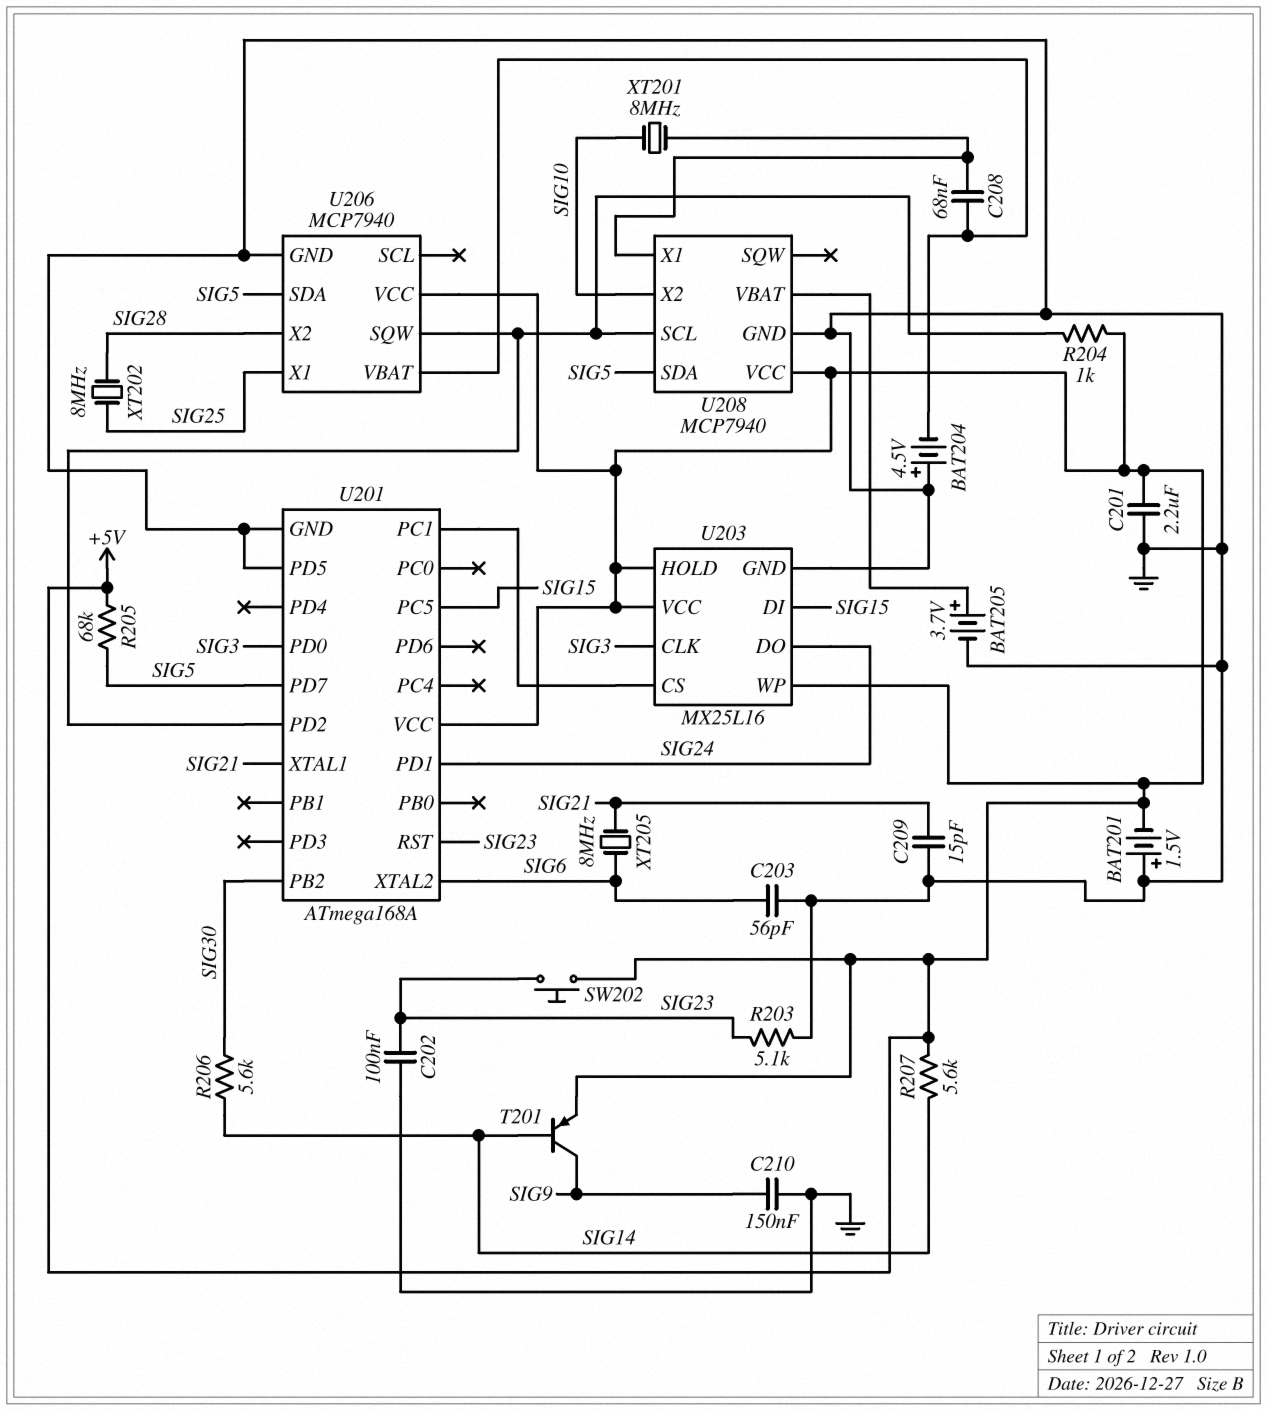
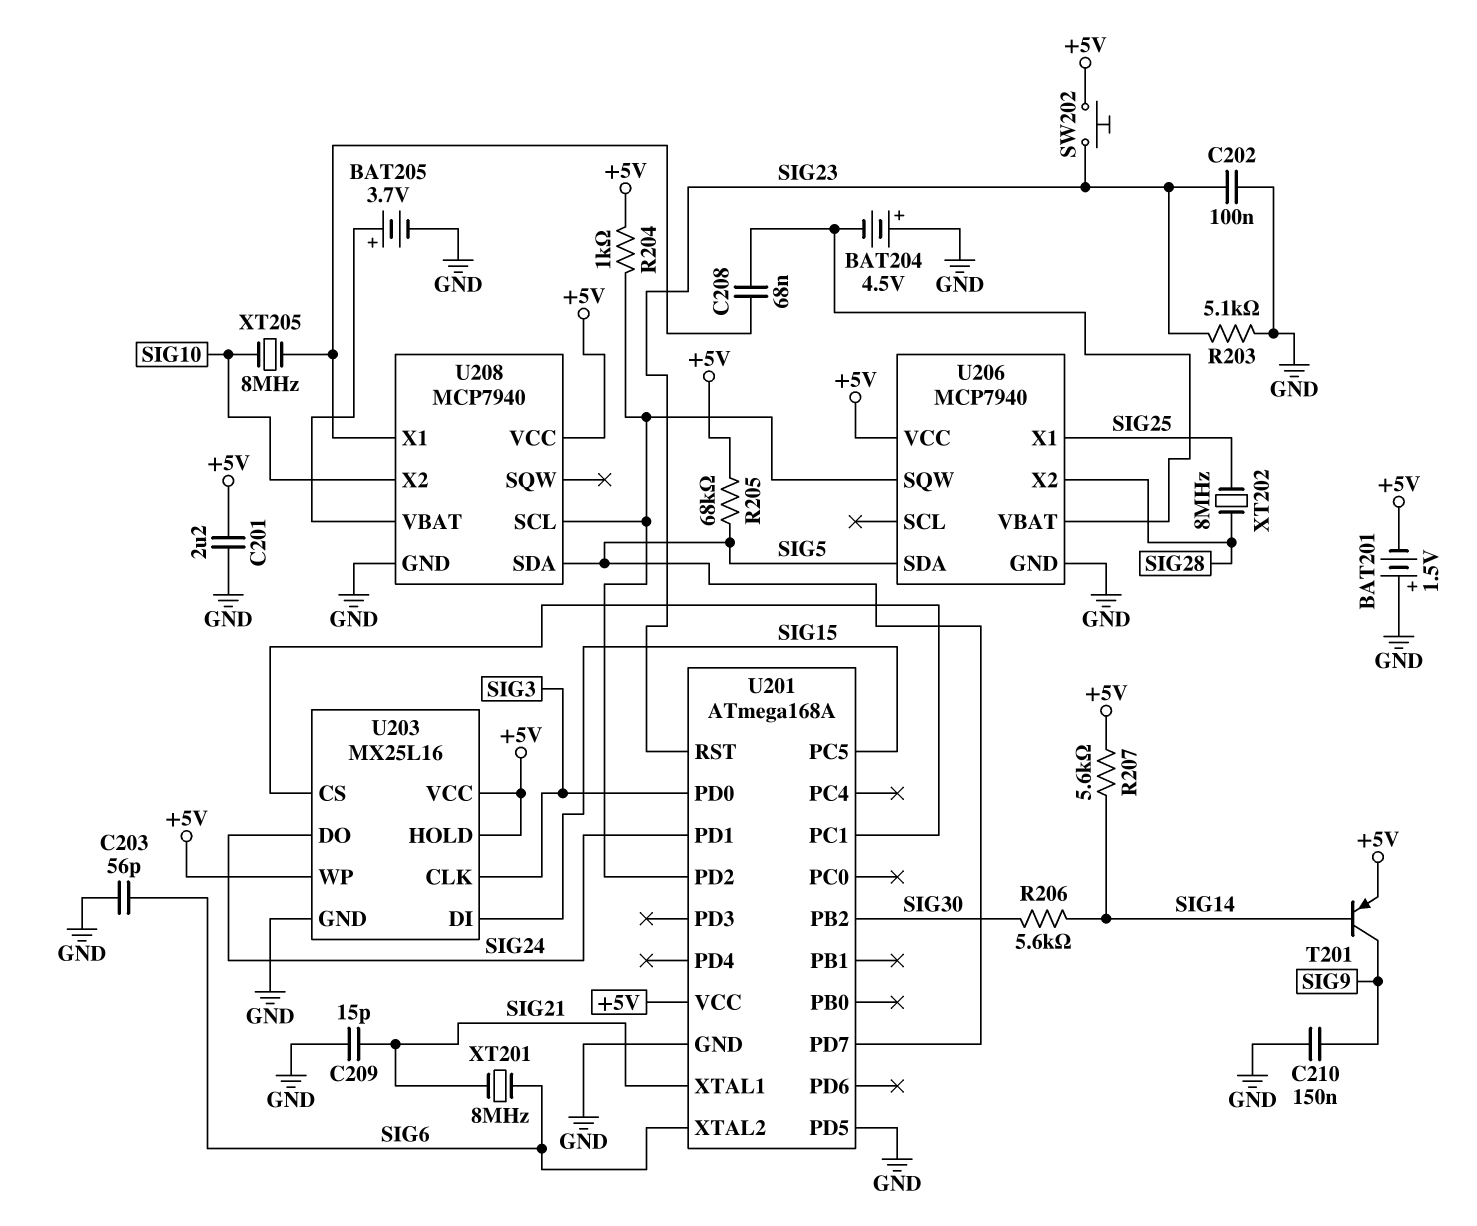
XT201: 8MHz (SIG10, U208/X1) -> 8MHz (SIG6, SIG21)
XT205: 8MHz (SIG6, SIG21) -> 8MHz (SIG10, U208/X1)

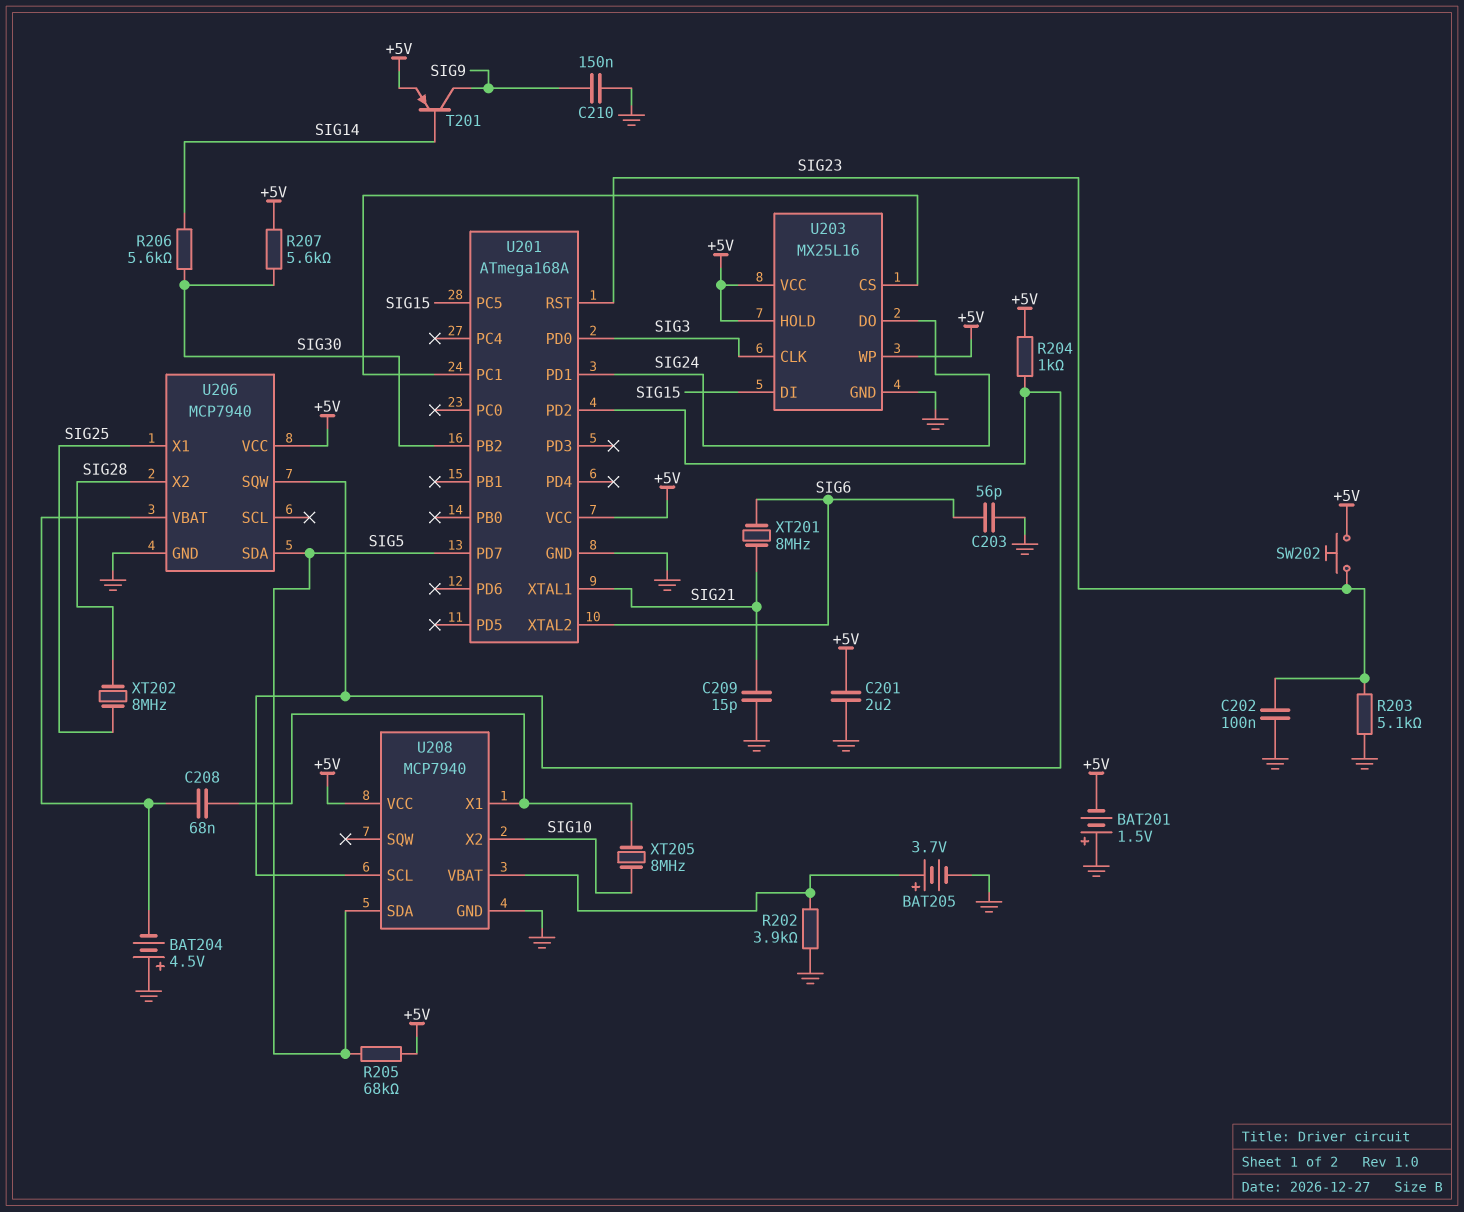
R202: none -> 3.9k (GND, U208/VBAT)
R207: 5.6k (+5V, SIG14) -> 5.6k (+5V, SIG30)
U201 pin PD5: GND -> none

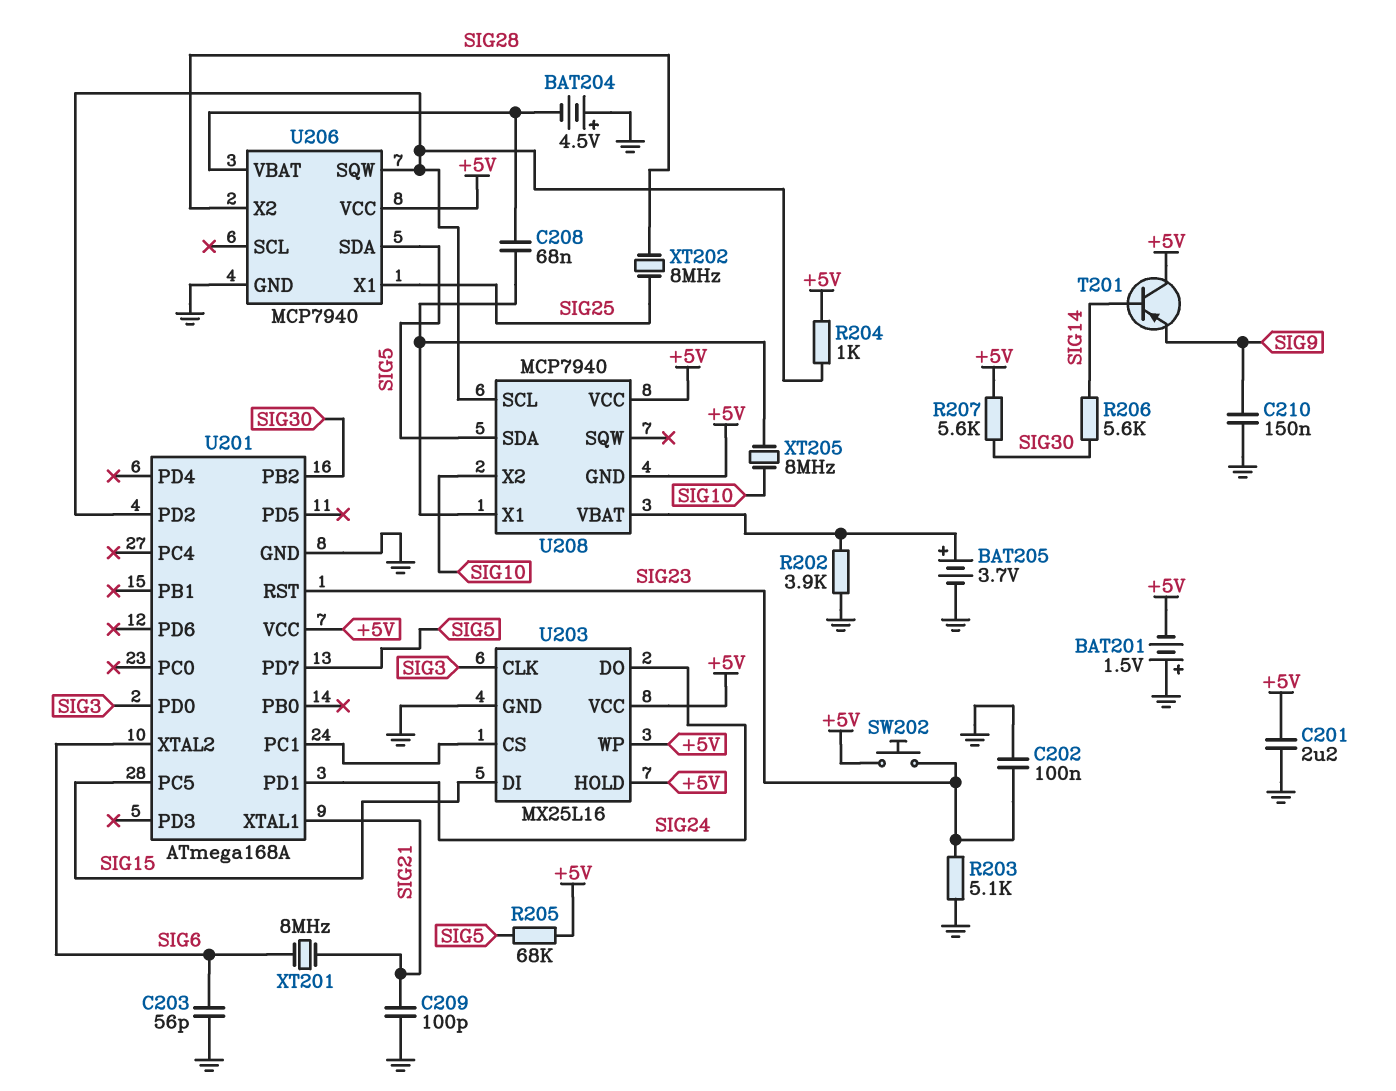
C209: 15pF (GND, SIG21) -> 100pF (GND, SIG21)
T201: PNP (B SIG14, C SIG9, E +5V) -> PNP (B SIG14, C +5V, E SIG9)
U208 pin GND: GND -> +5V

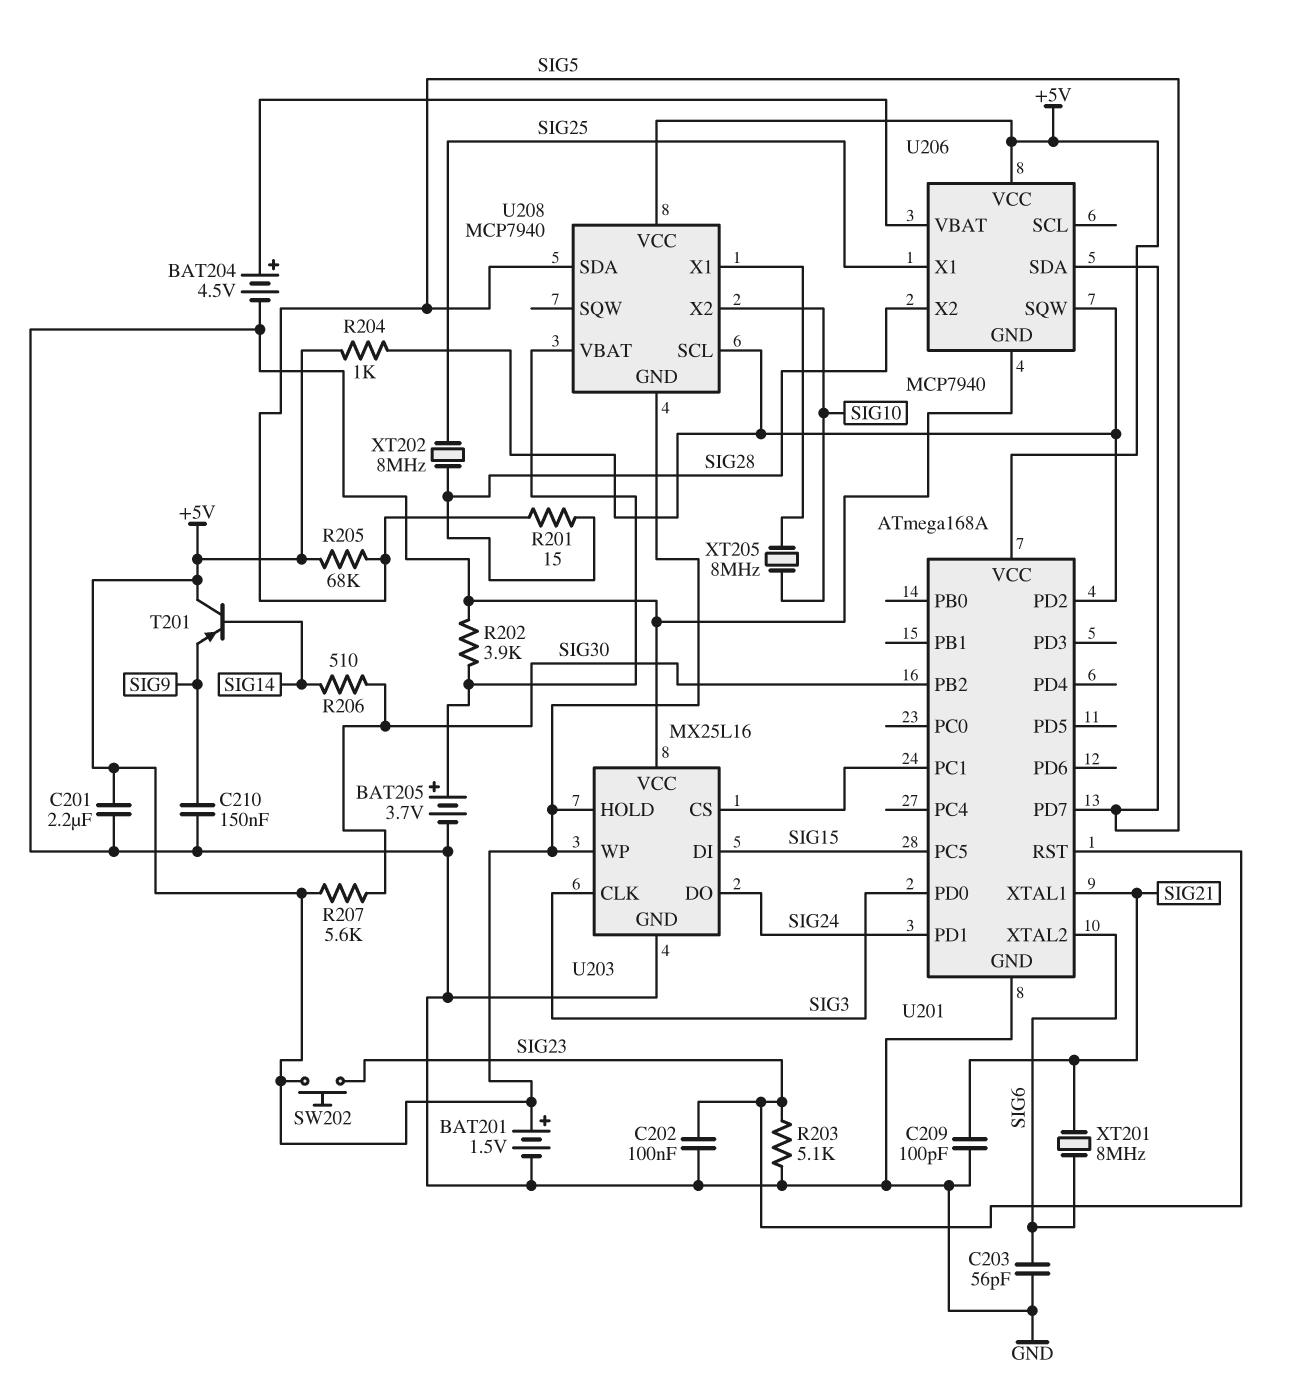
BAT201: 1.5V (plus GND, minus +5V) -> 1.5V (plus +5V, minus GND)
BAT204: 4.5V (plus GND, minus U206/VBAT) -> 4.5V (plus U206/VBAT, minus GND)
C208: 68nF (U206/VBAT, U208/X1) -> none
R201: none -> 15 (SIG5, SIG28)
R206: 5.6k (SIG14, SIG30) -> 510 (SIG14, SIG30)
U203 pin VCC: +5V -> GND

